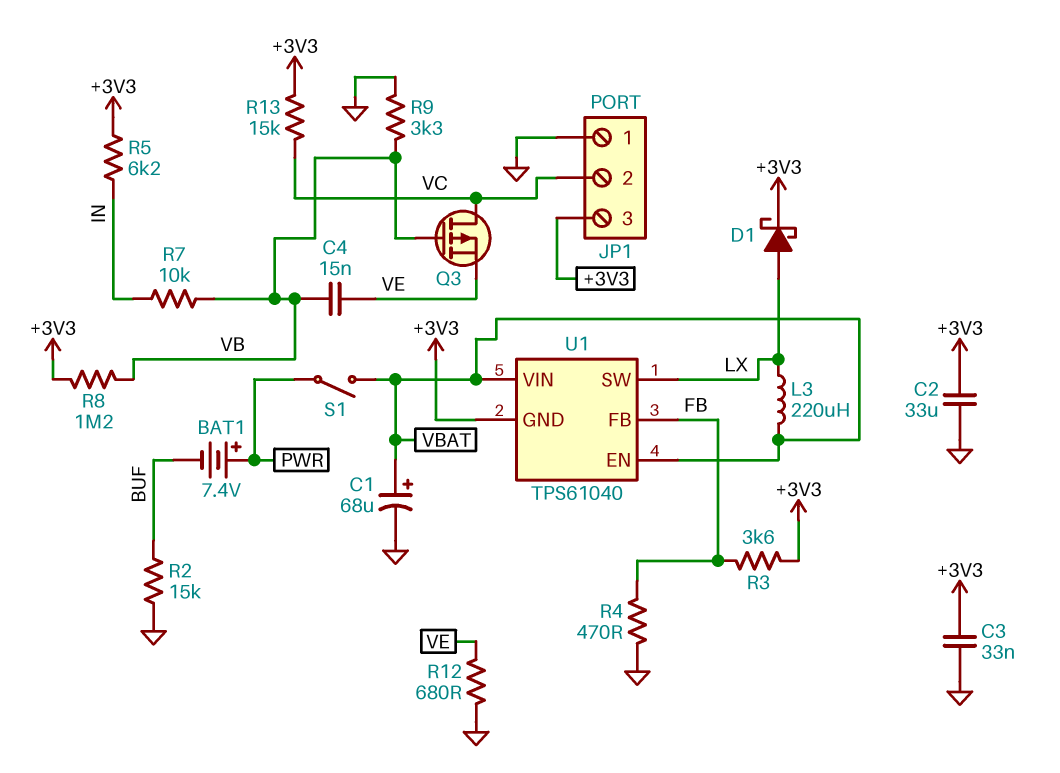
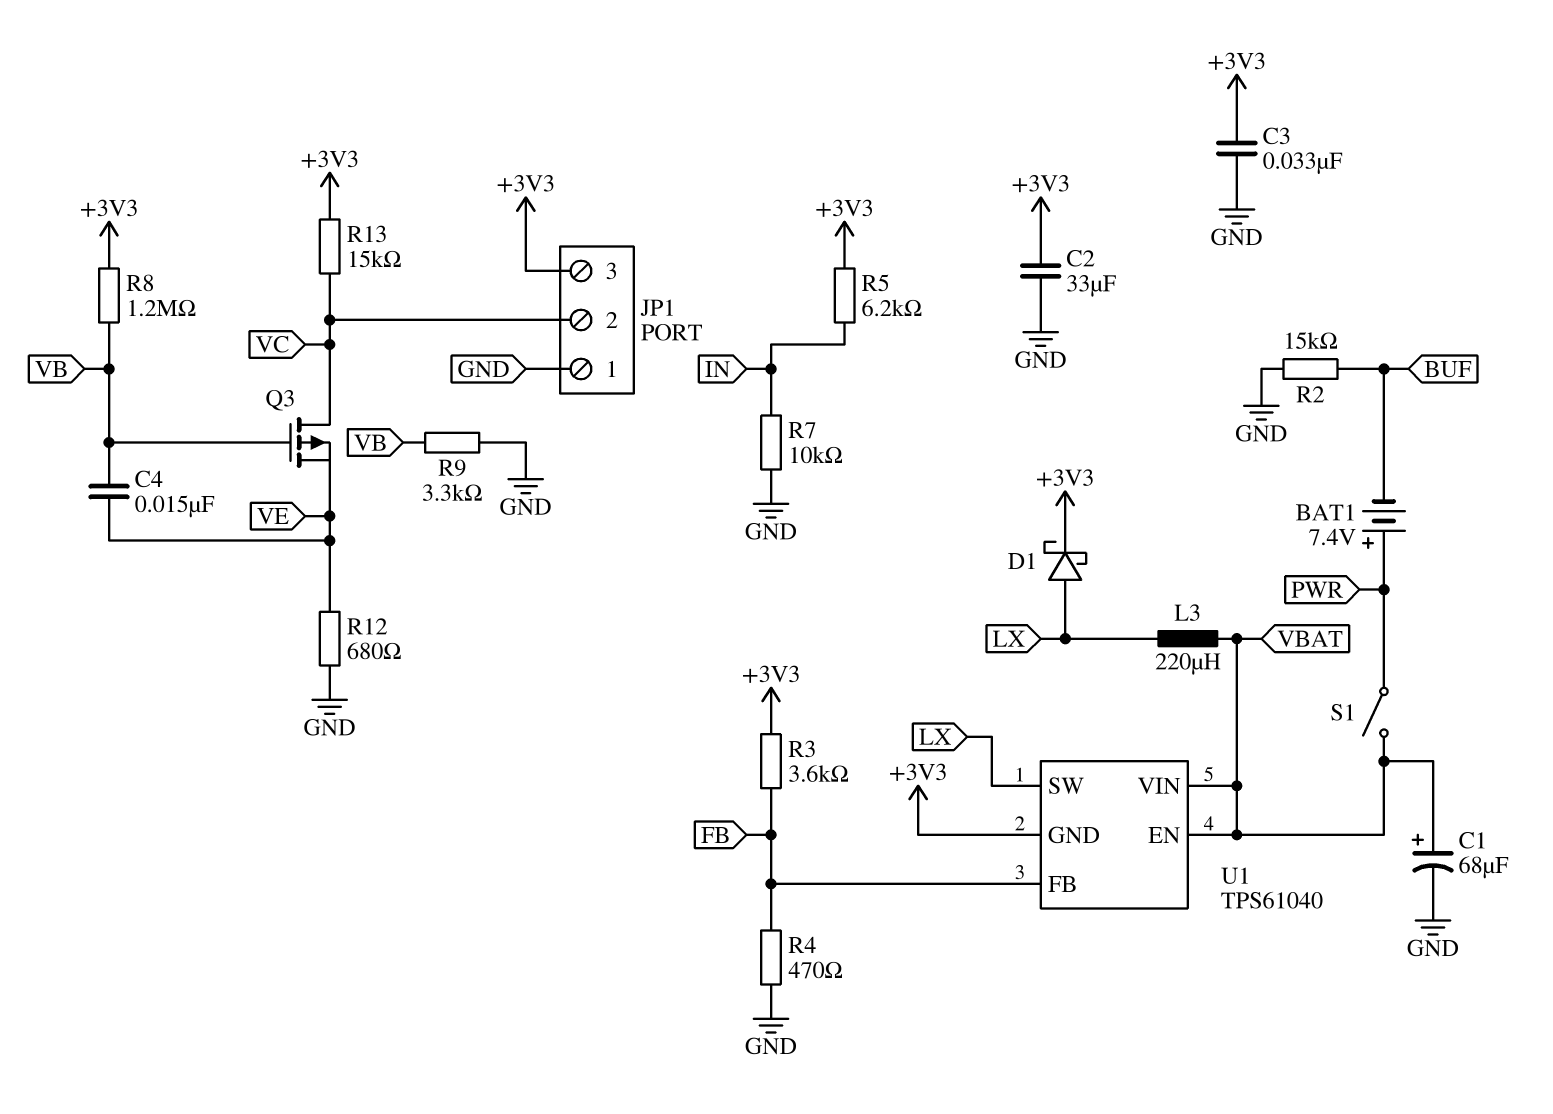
R7: 10k (IN, VB) -> 10k (GND, IN)

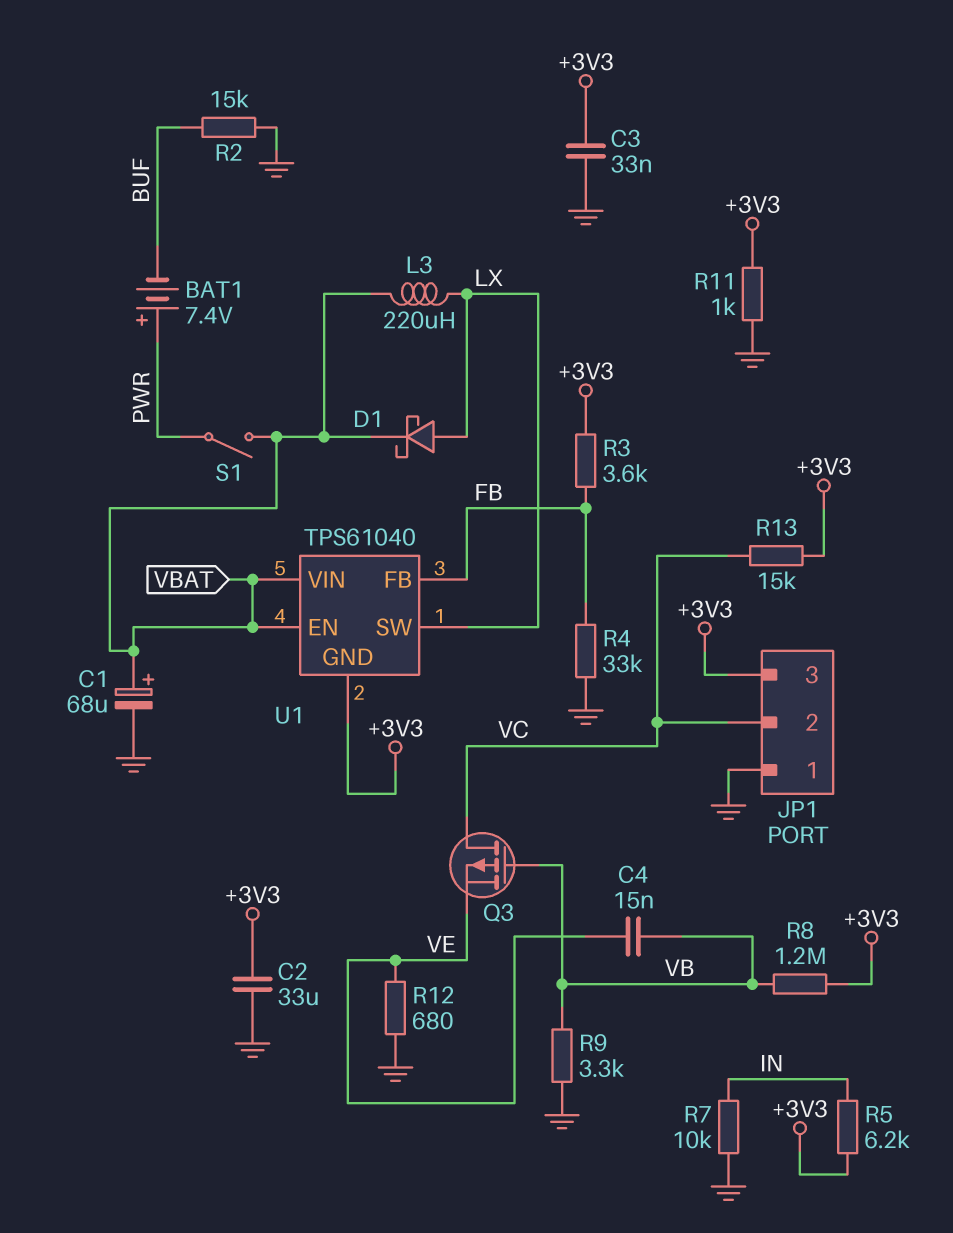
D1: schottky (A LX, K +3V3) -> schottky (A LX, K VBAT)
R4: 470 (FB, GND) -> 33k (FB, GND)
R11: none -> 1k (+3V3, GND)

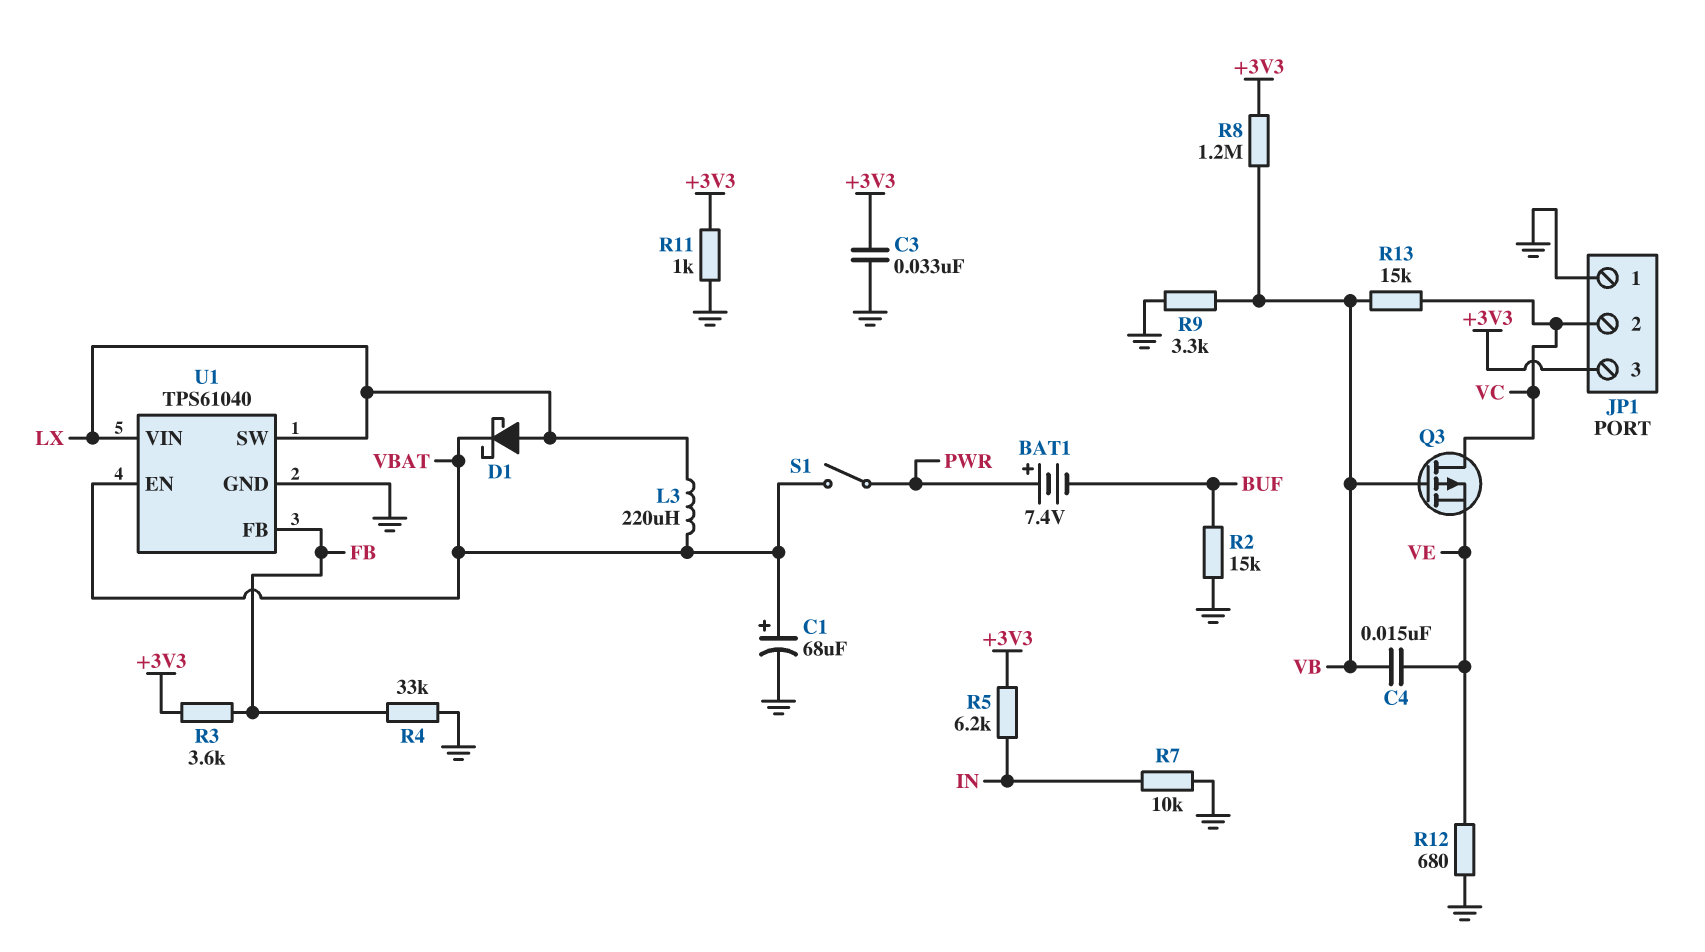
C2: 33uF (+3V3, GND) -> none
R13: 15k (+3V3, VC) -> 15k (VB, VC)
U1 pin GND: +3V3 -> GND
U1 pin VIN: VBAT -> LX

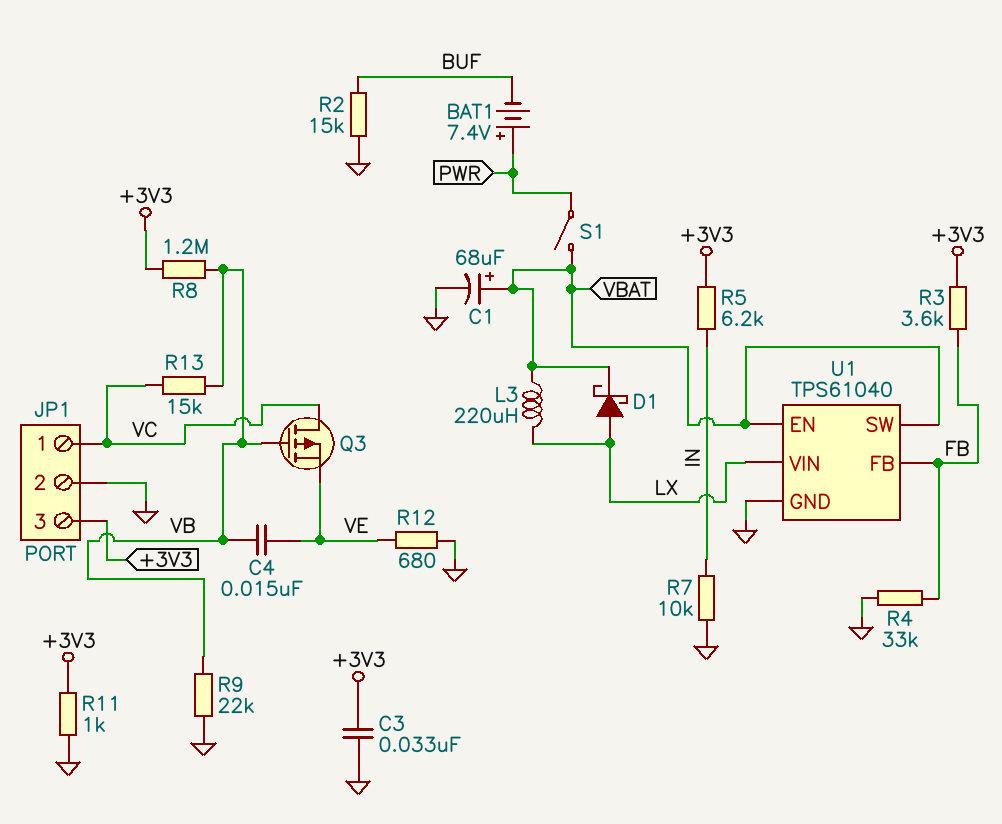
JP1 pin 1: GND -> VC
JP1 pin 2: VC -> GND
R9: 3.3k (GND, VB) -> 22k (GND, VB)
U1 pin SW: LX -> VBAT

